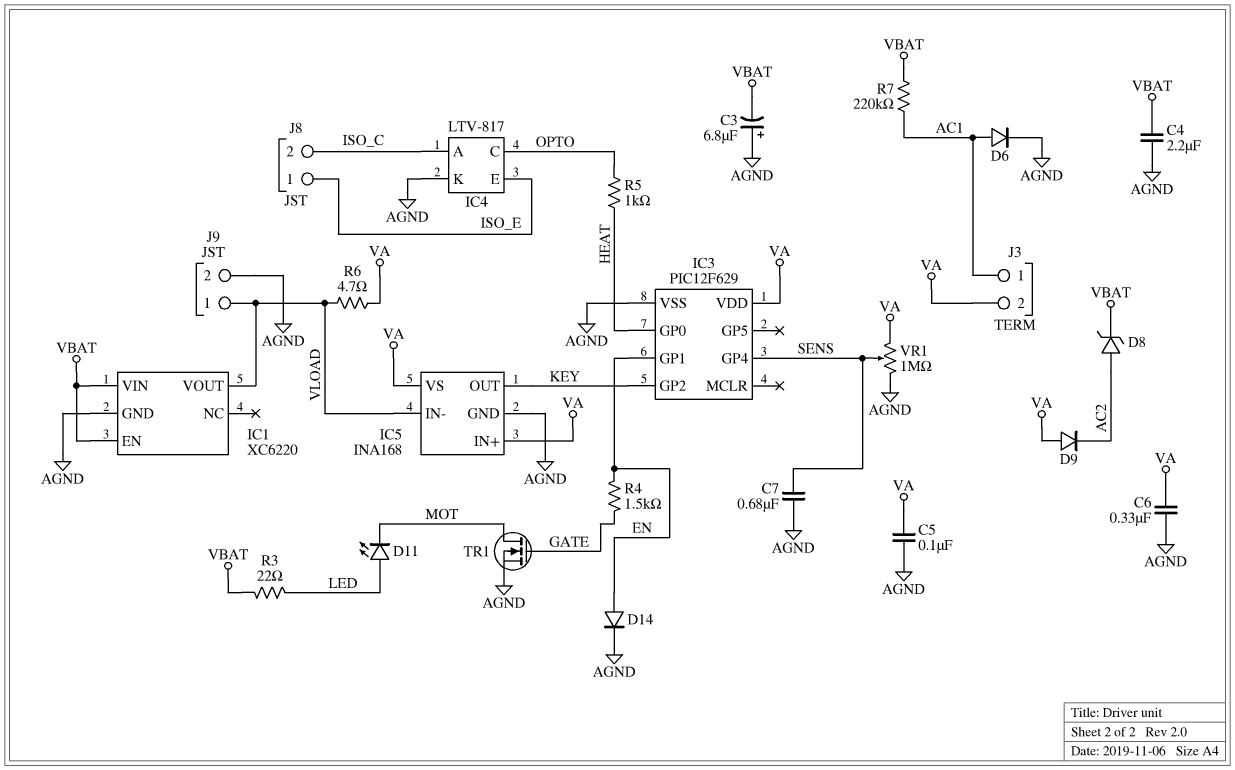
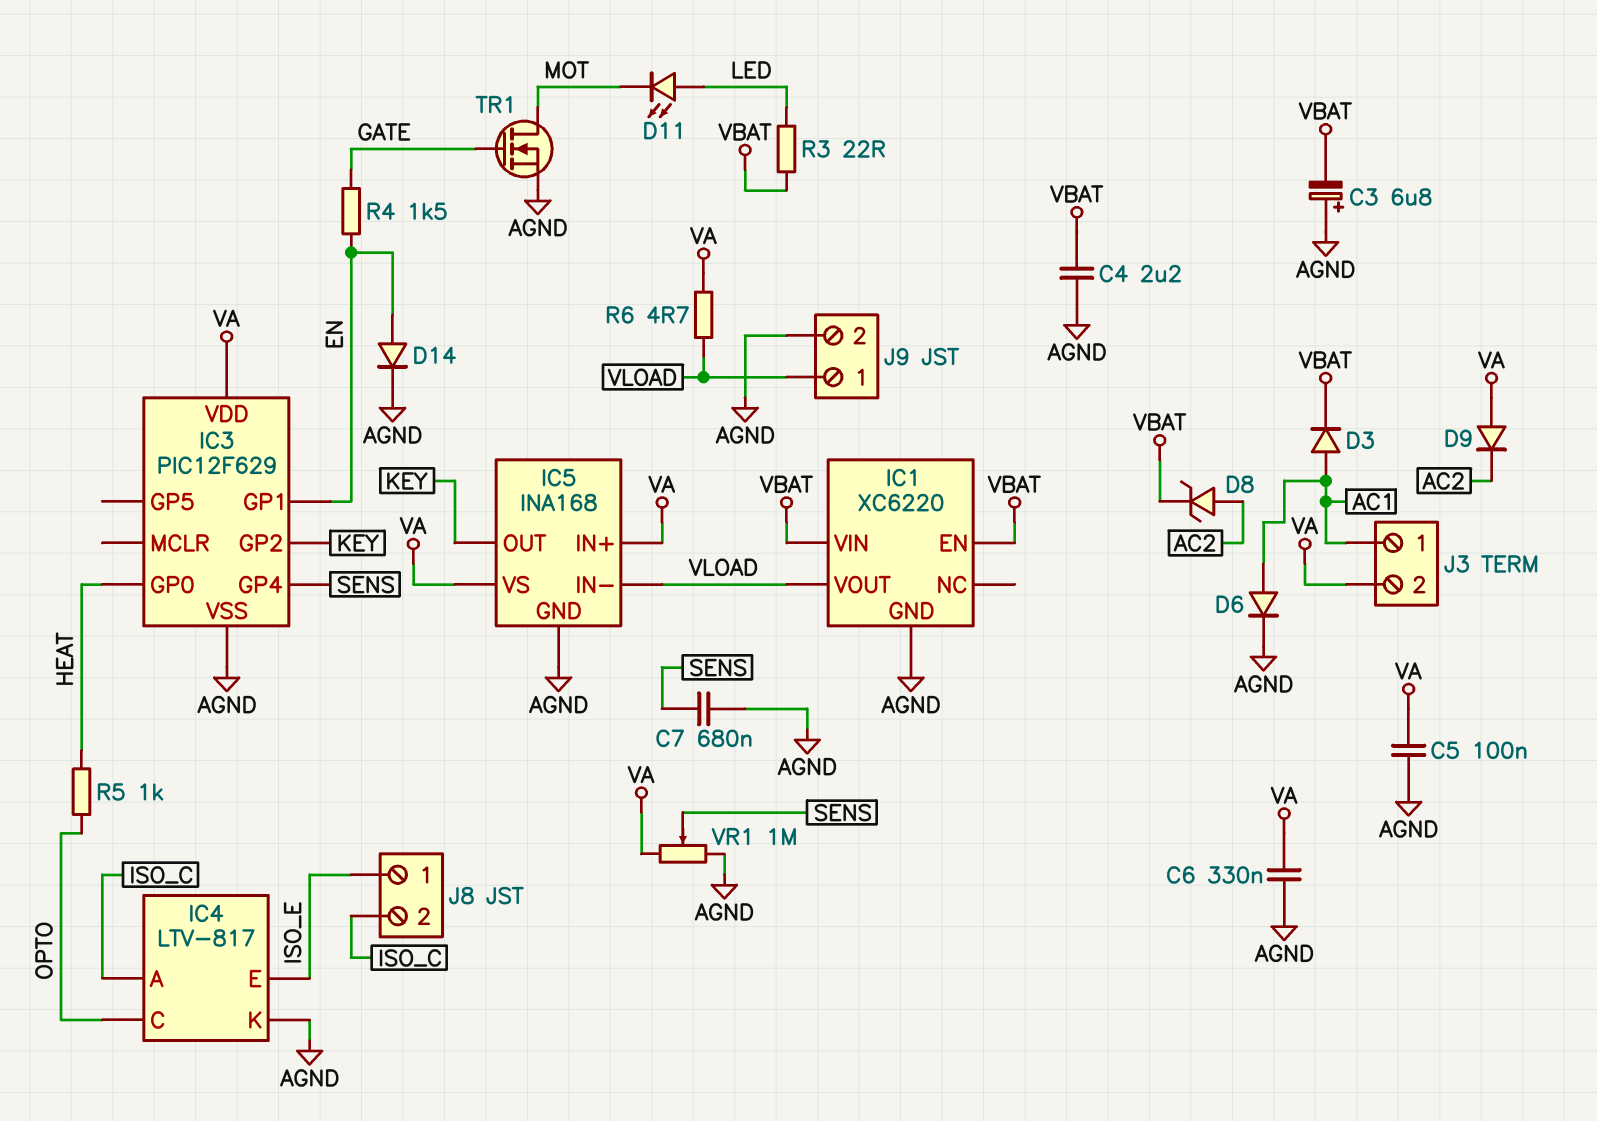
D3: none -> diode (A AC1, K VBAT)
R7: 220k (AC1, VBAT) -> none

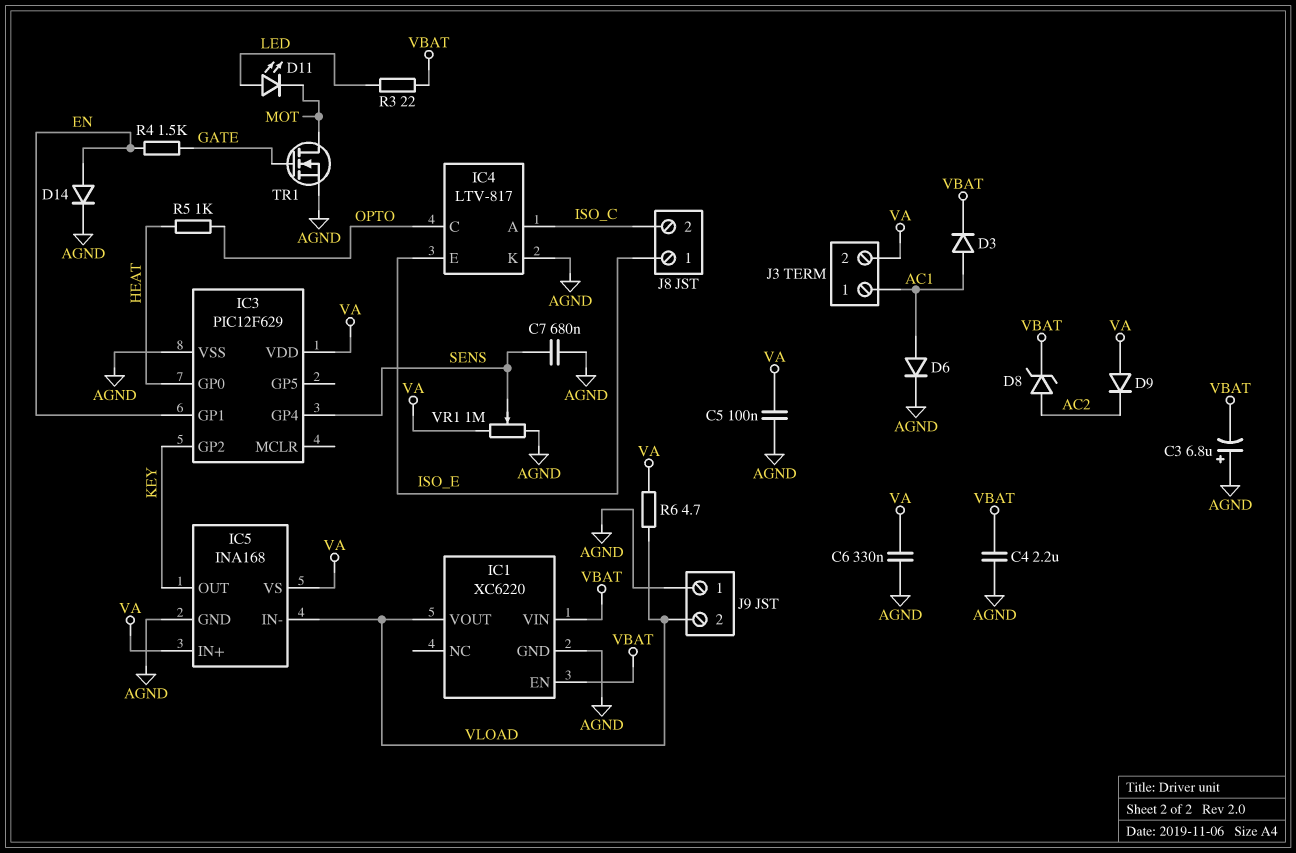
J9 pin 1: VLOAD -> AGND
J9 pin 2: AGND -> VLOAD

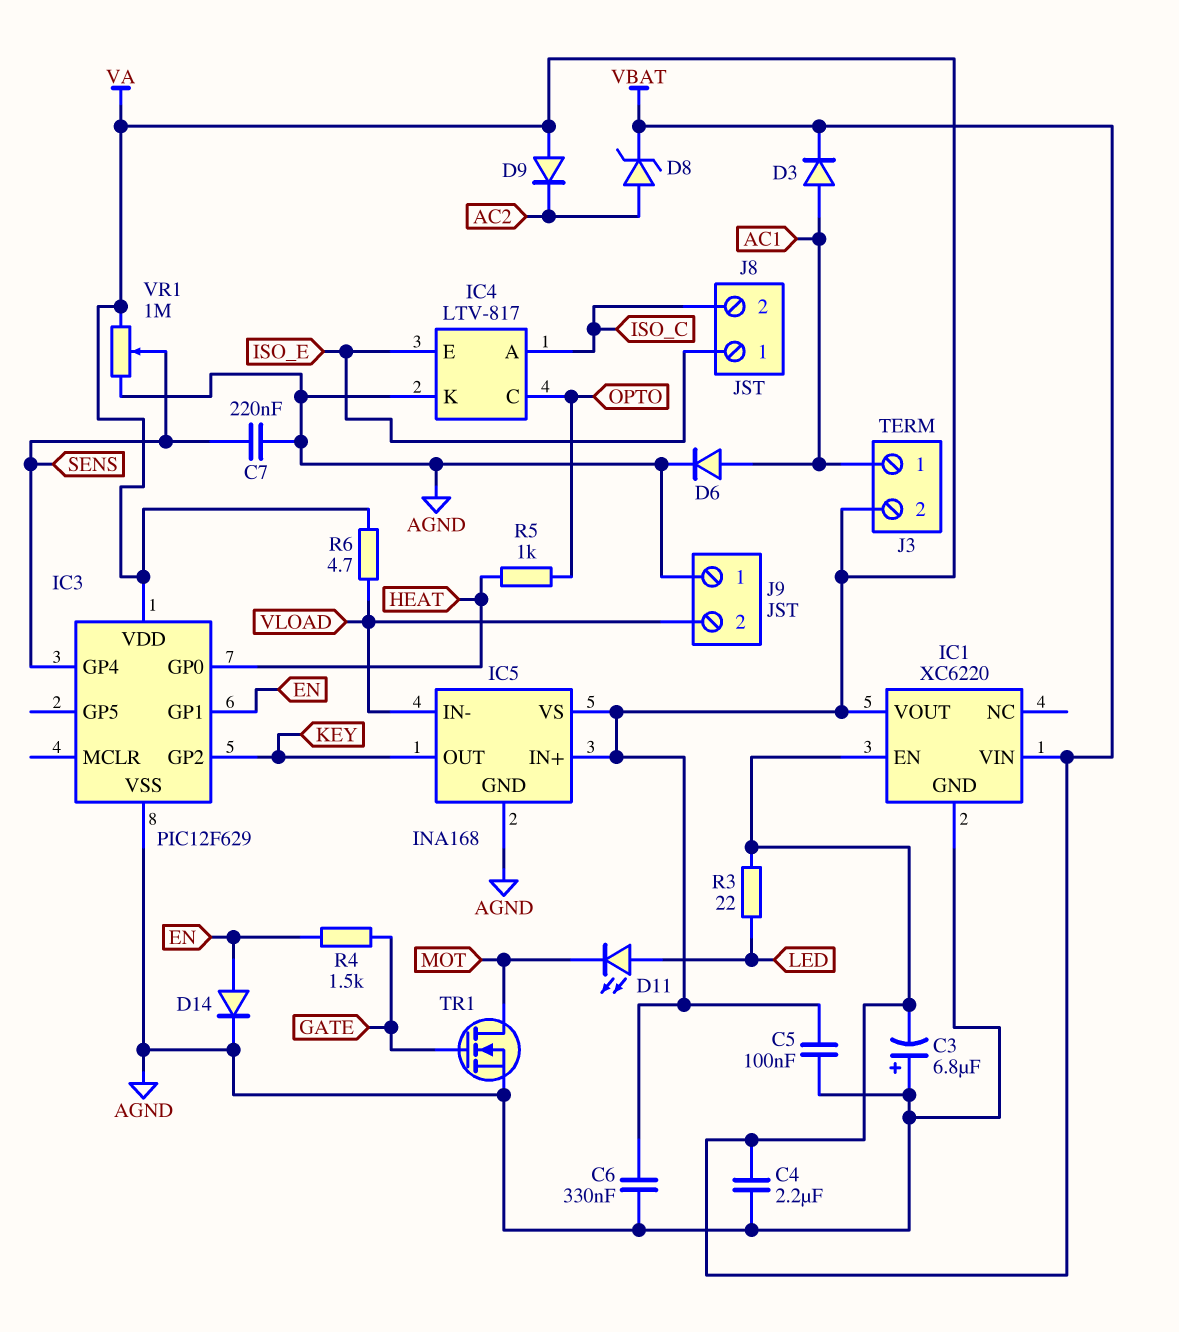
C7: 680nF (AGND, SENS) -> 220nF (AGND, SENS)
IC1 pin VOUT: VLOAD -> VA

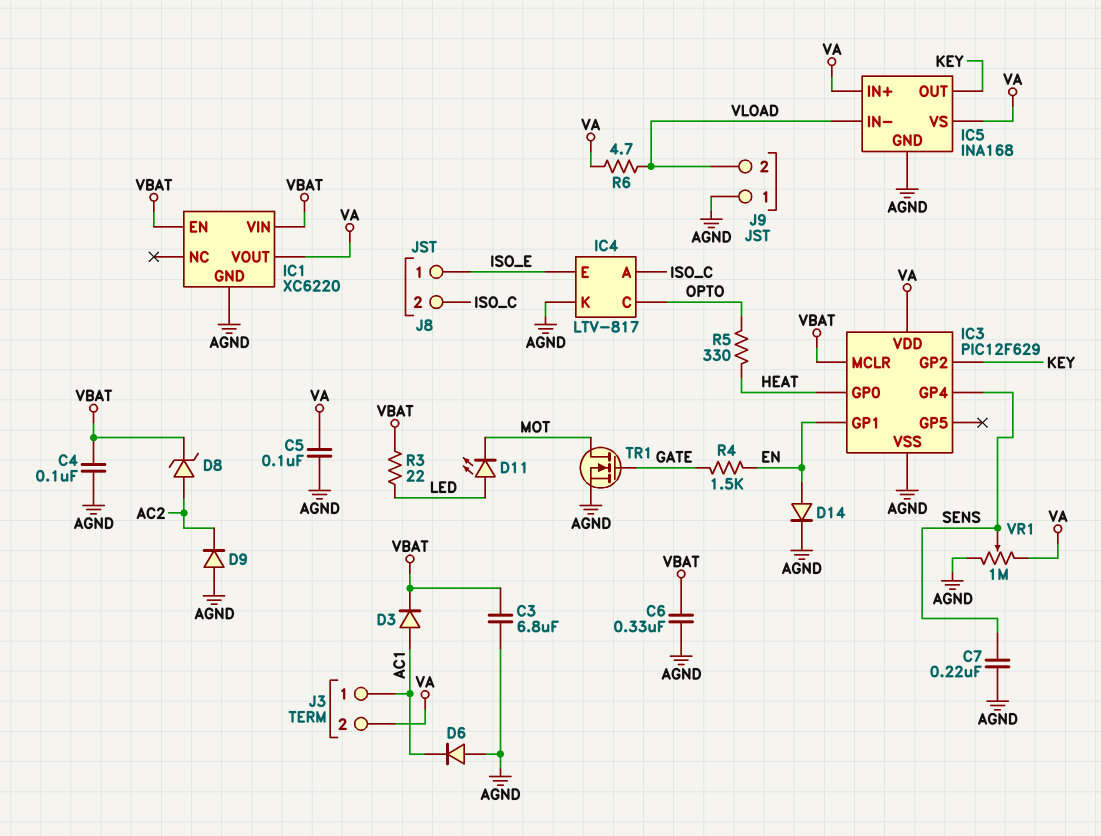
C3: 6.8uF (plus AGND, minus VBAT) -> 6.8uF (AGND, VBAT)
C4: 2.2uF (AGND, VBAT) -> 100nF (AGND, VBAT)
C6: 330nF (AGND, VA) -> 330nF (AGND, VBAT)
D6: diode (A AC1, K AGND) -> diode (A AGND, K AC1)
D9: diode (A VA, K AC2) -> diode (A AGND, K AC2)
IC3 pin MCLR: none -> VBAT
R5: 1k (HEAT, OPTO) -> 330 (HEAT, OPTO)

